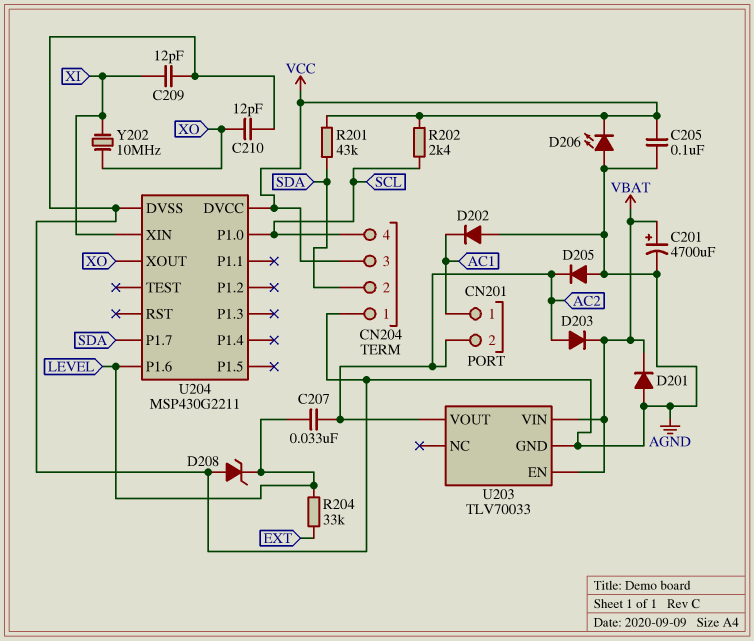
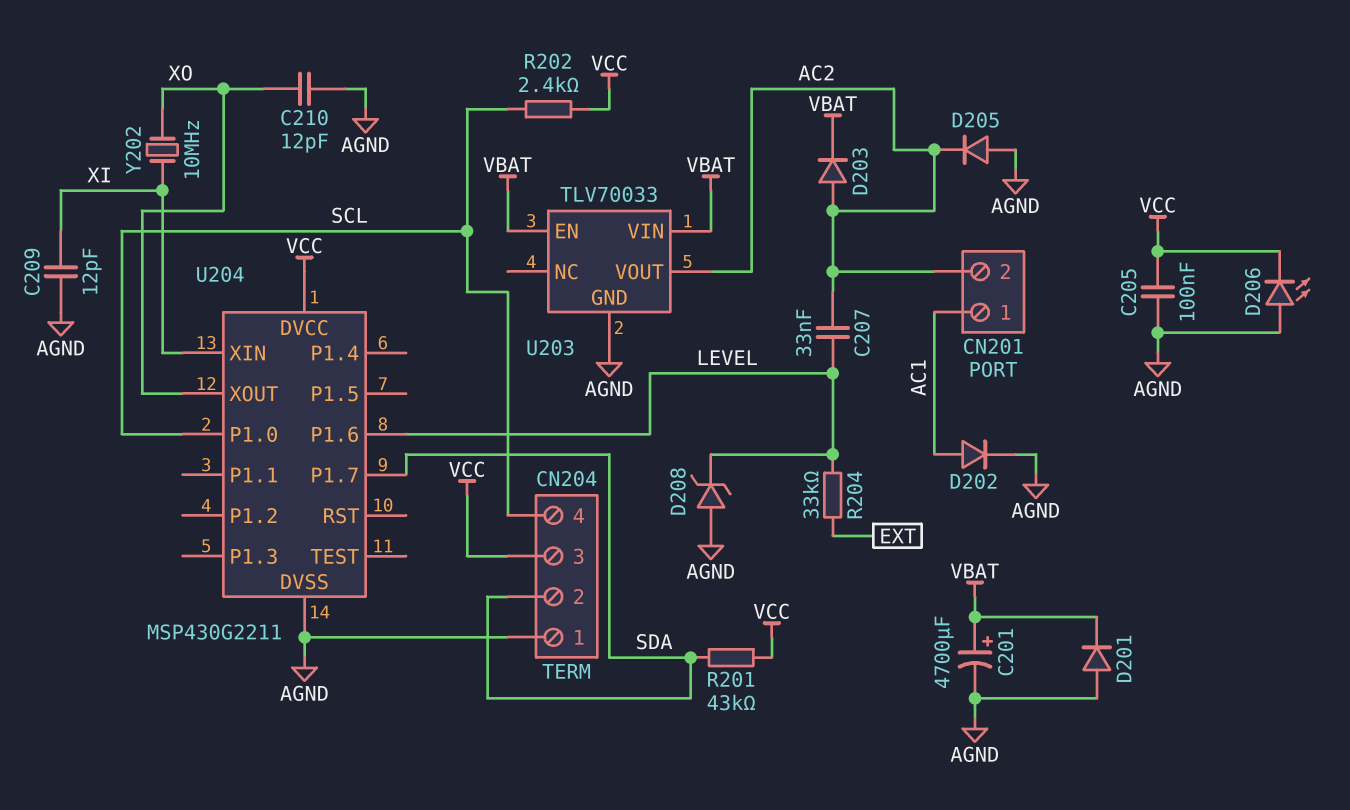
D202: diode (A AGND, K AC1) -> diode (A AC1, K AGND)

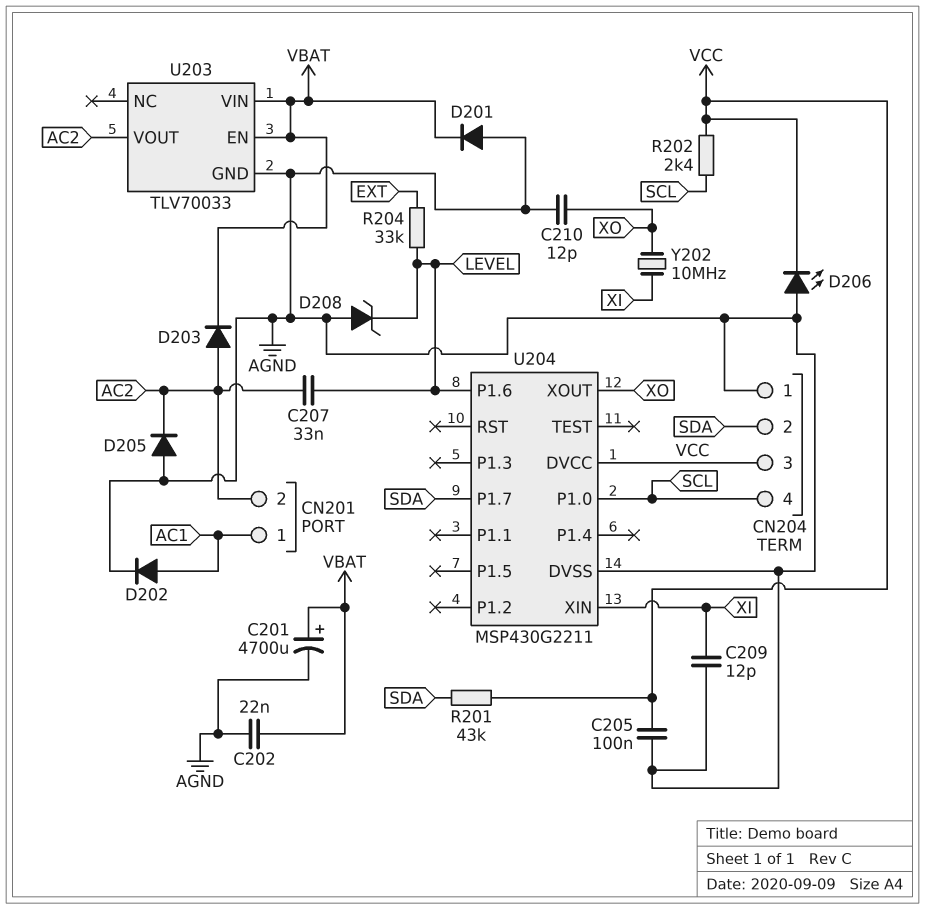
C202: none -> 22nF (AGND, VBAT)

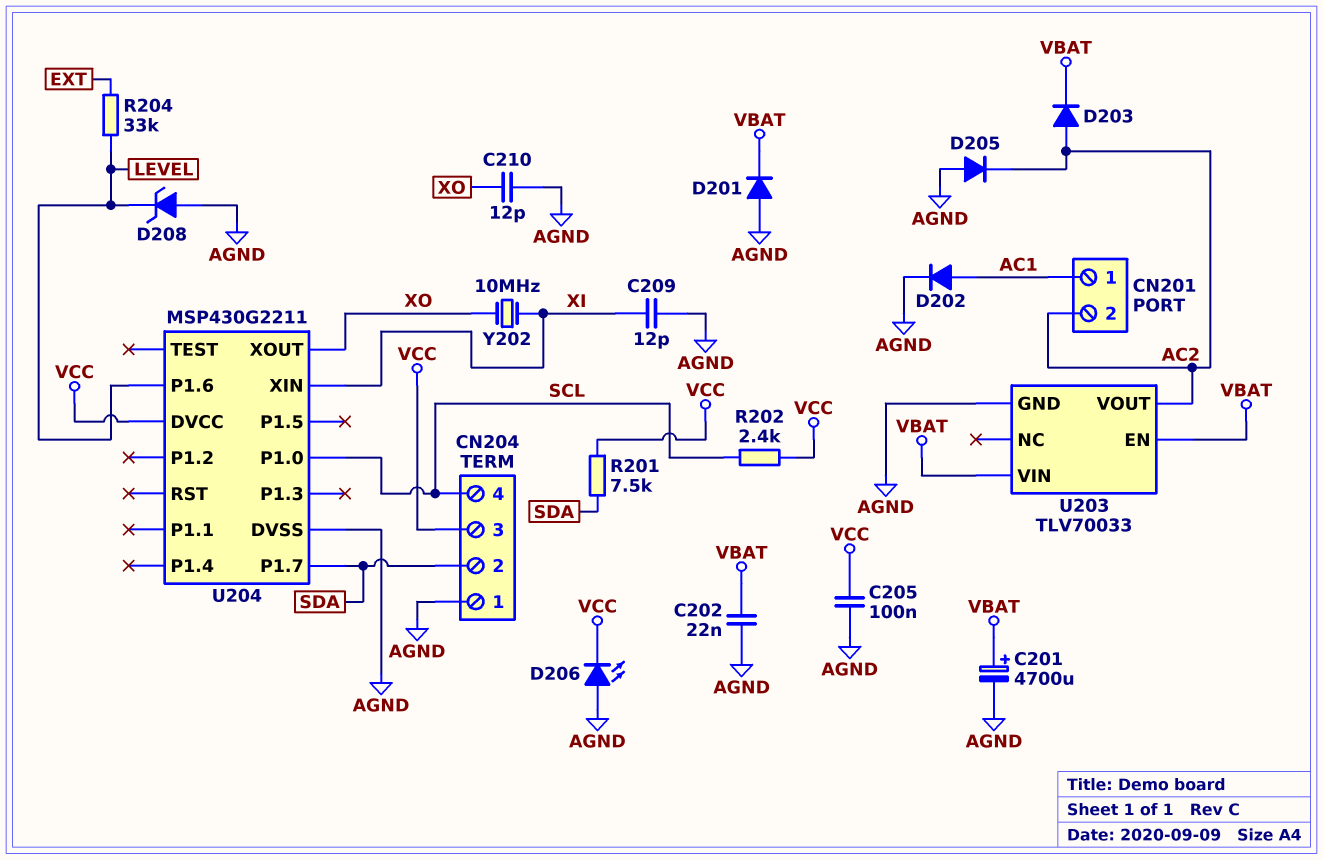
C207: 33nF (AC2, LEVEL) -> none
R201: 43k (SDA, VCC) -> 7.5k (SDA, VCC)

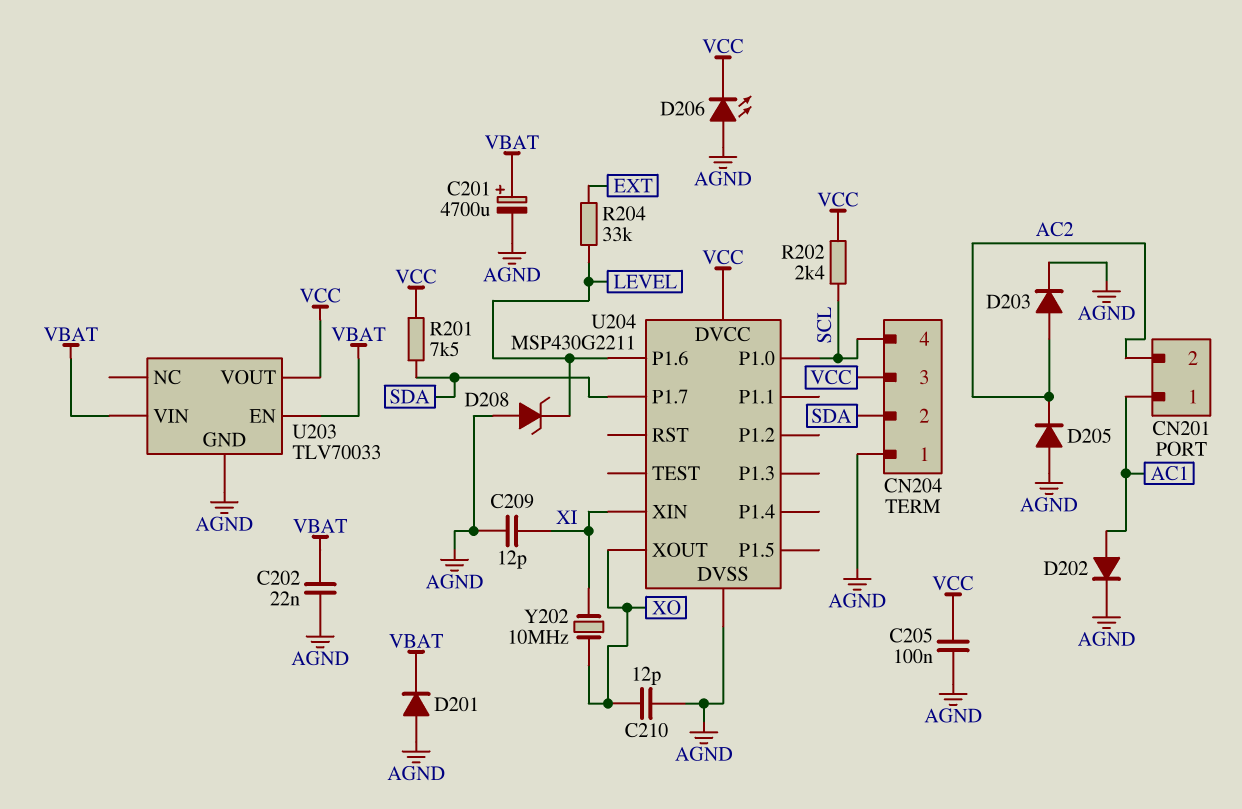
D203: diode (A AC2, K VBAT) -> diode (A AC2, K AGND)
U203 pin VOUT: AC2 -> VCC

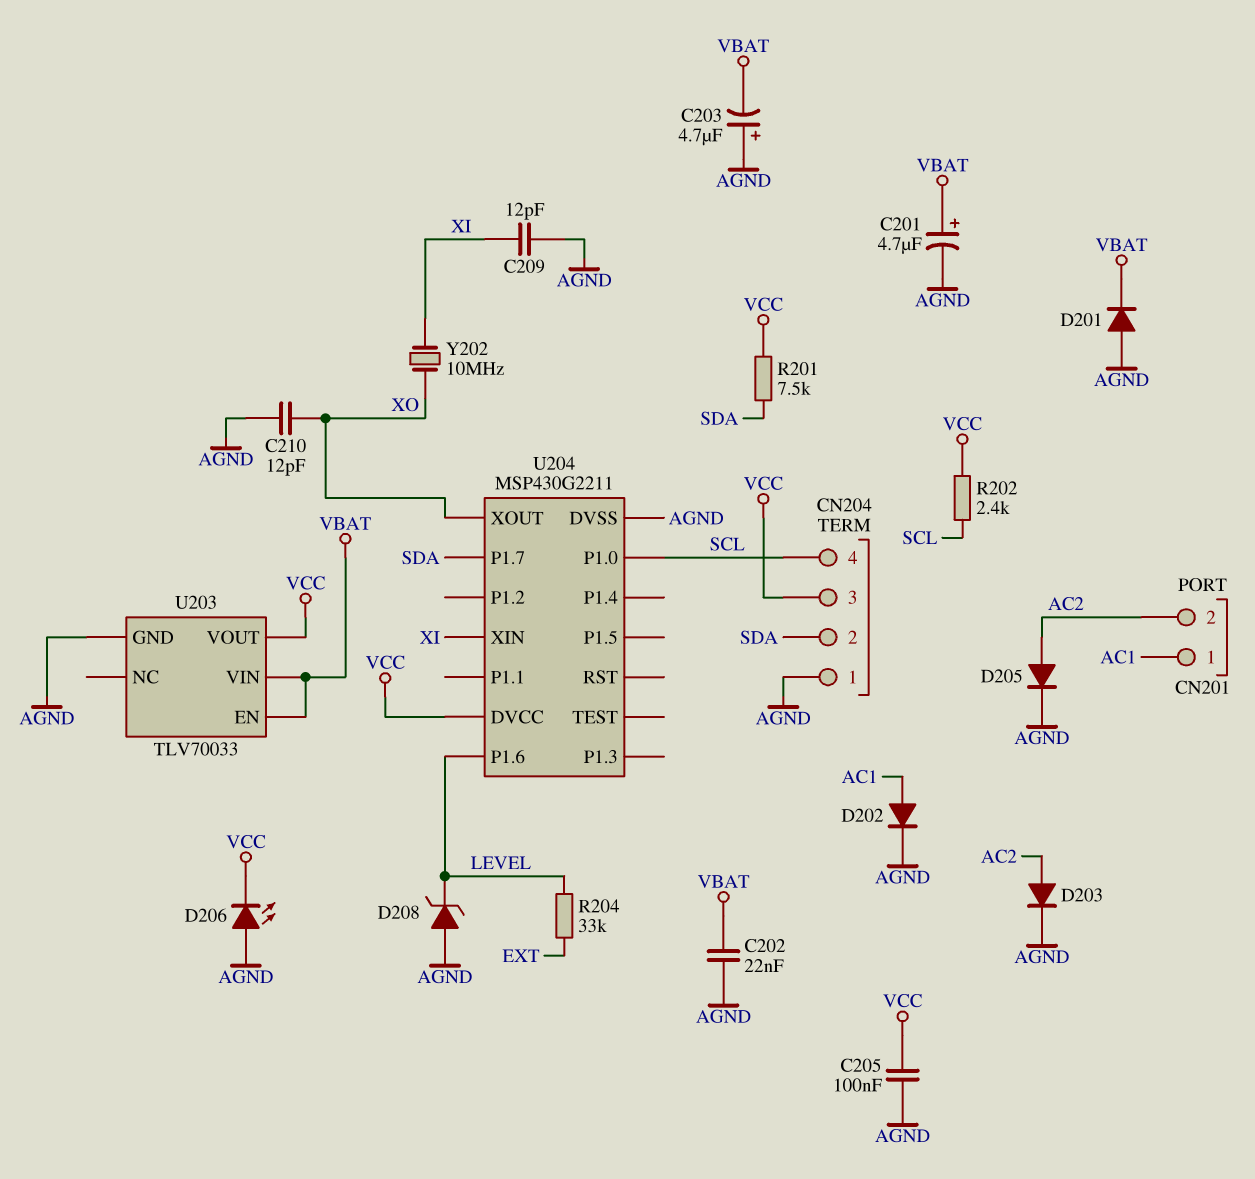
C201: 4700uF (plus VBAT, minus AGND) -> 4.7uF (plus VBAT, minus AGND)
C203: none -> 4.7uF (plus AGND, minus VBAT)
D205: diode (A AGND, K AC2) -> diode (A AC2, K AGND)

